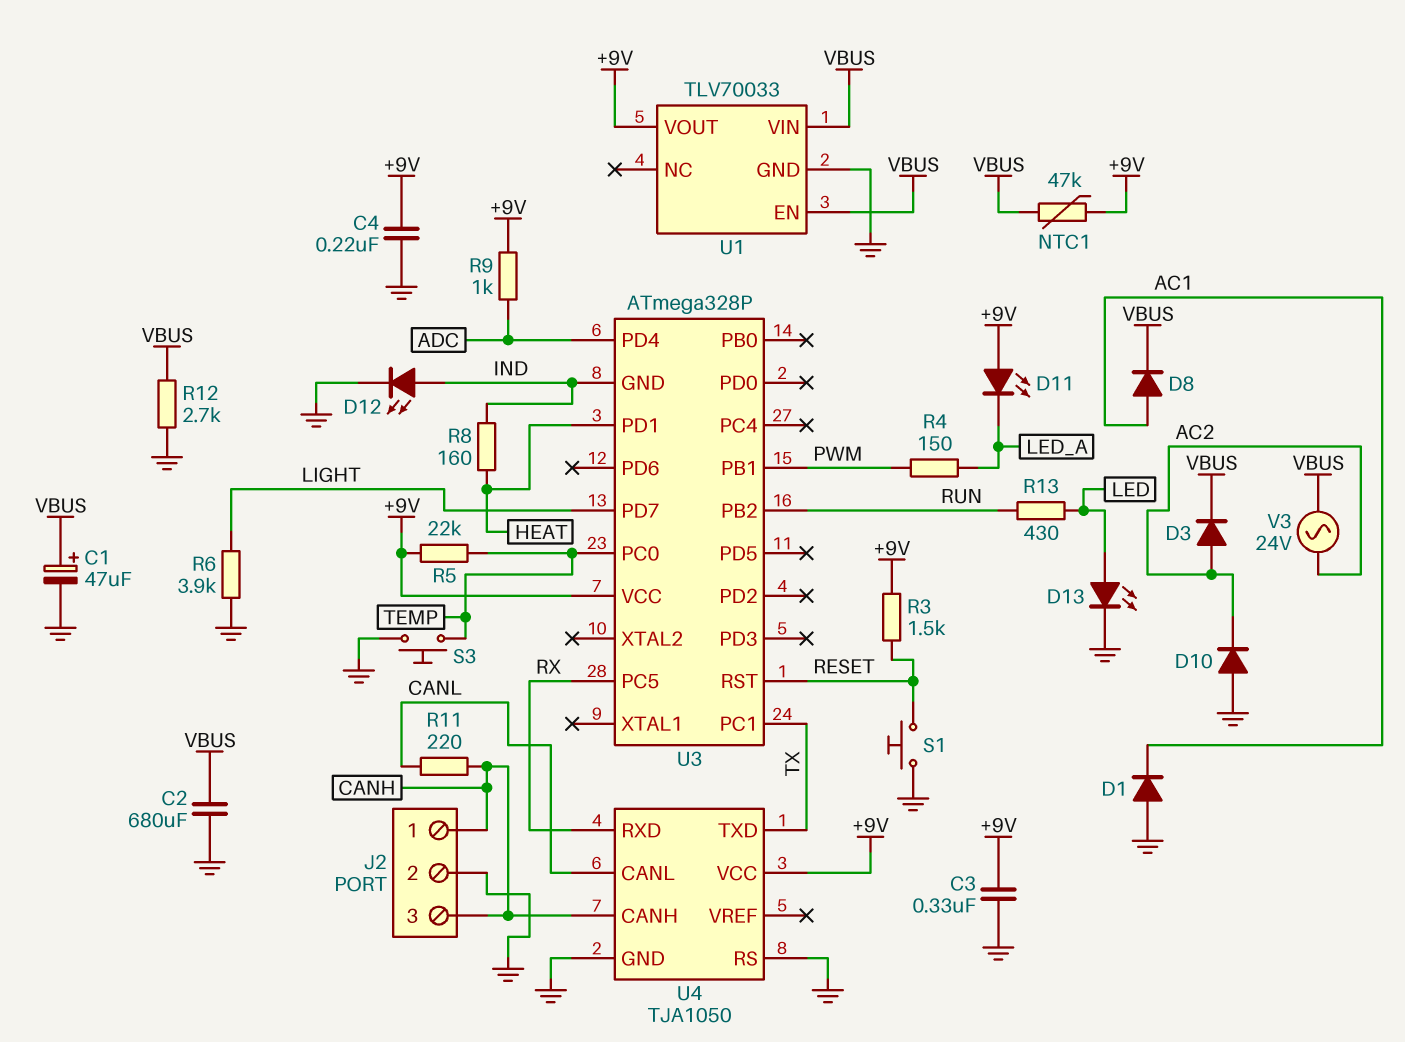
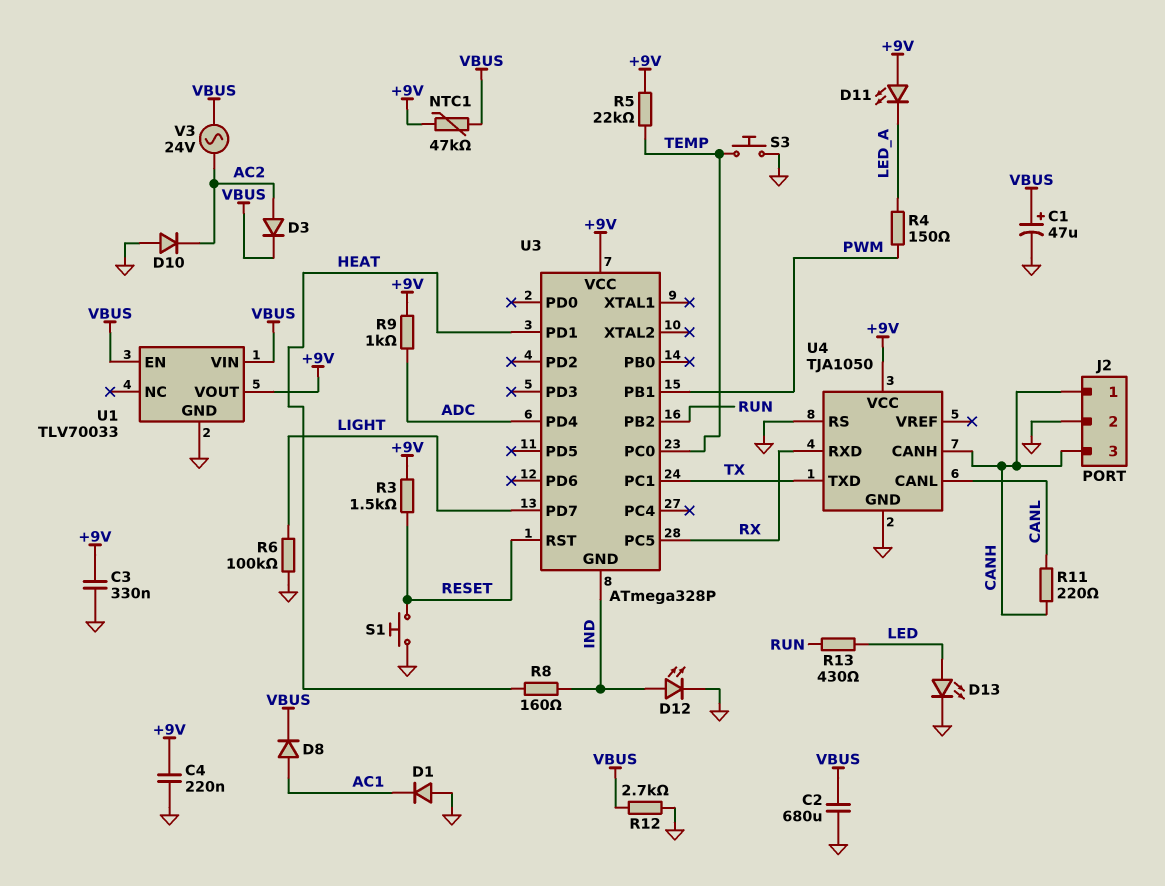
R6: 3.9k (GND, LIGHT) -> 100k (GND, LIGHT)

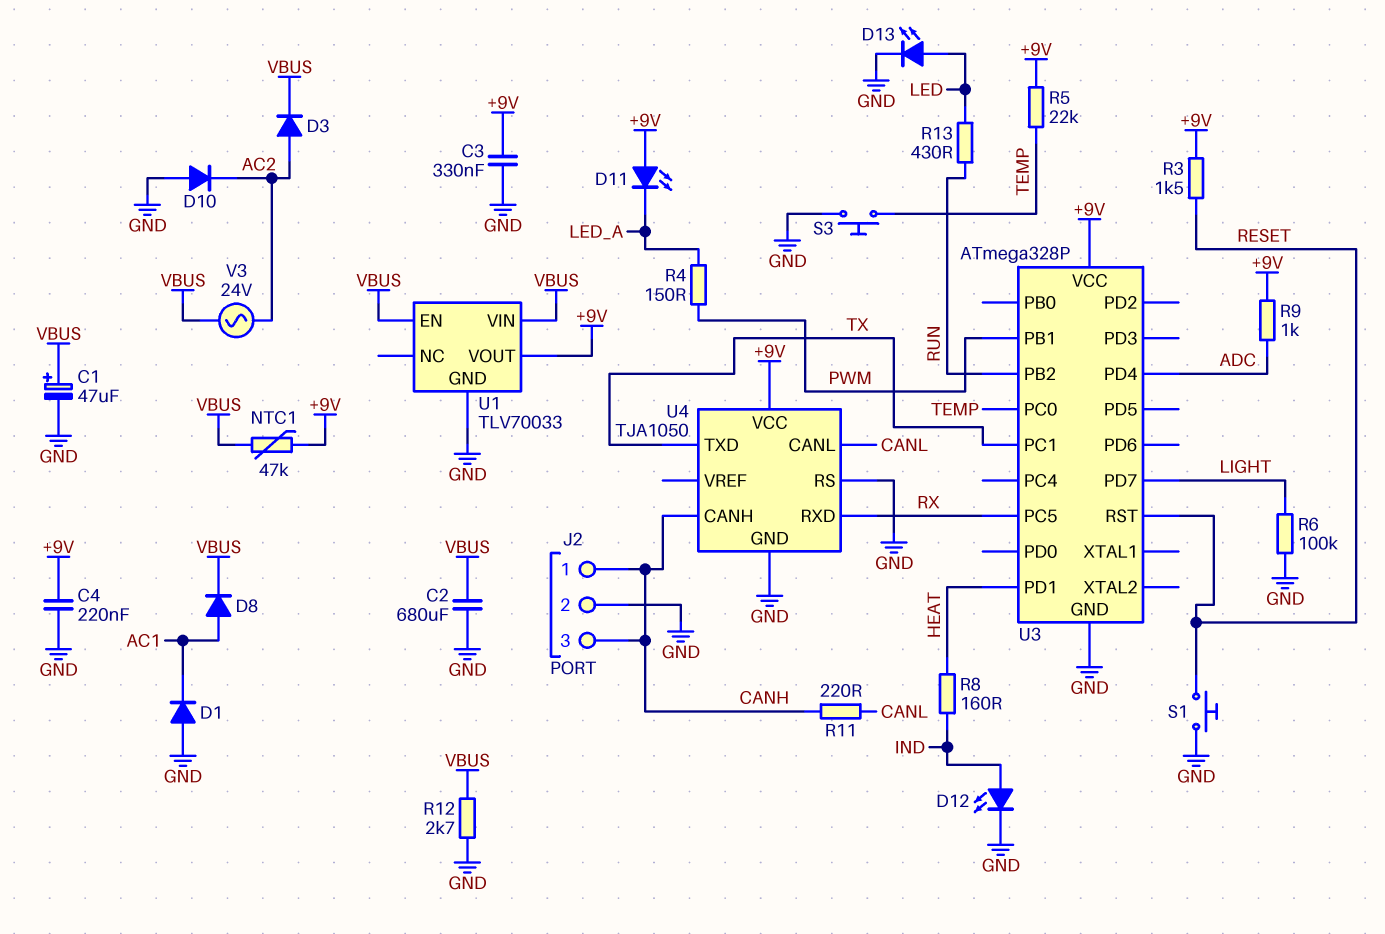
U3 pin GND: IND -> GND

